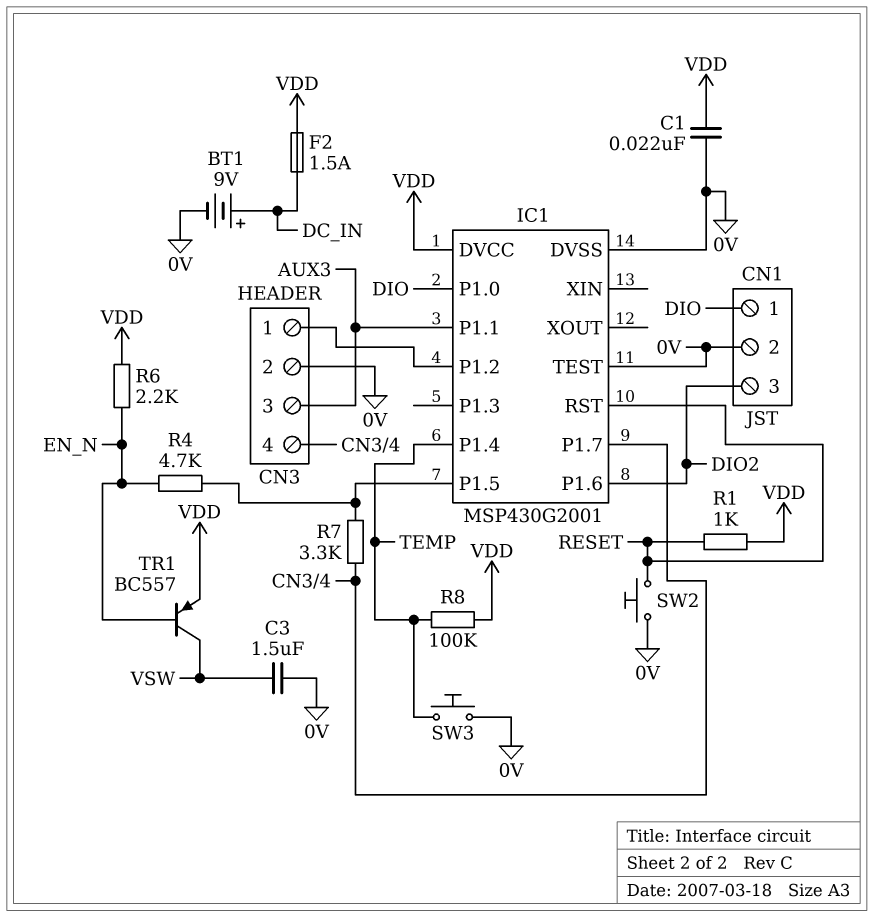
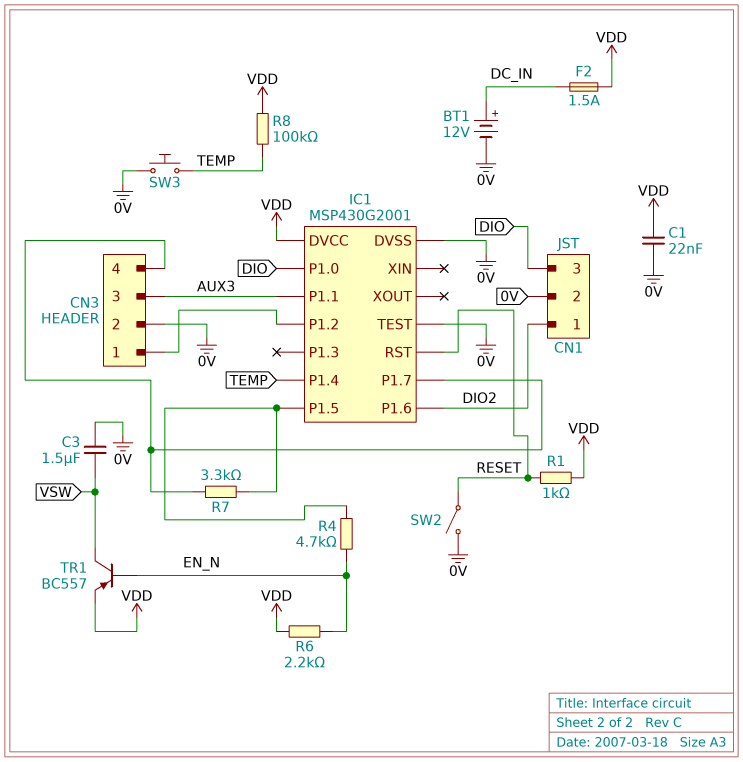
BT1: 9V (plus DC_IN, minus 0V) -> 12V (plus DC_IN, minus 0V)
CN1 pin 1: DIO -> DIO2
CN1 pin 3: DIO2 -> DIO
SW2: button (0V, RESET) -> switch (0V, RESET)

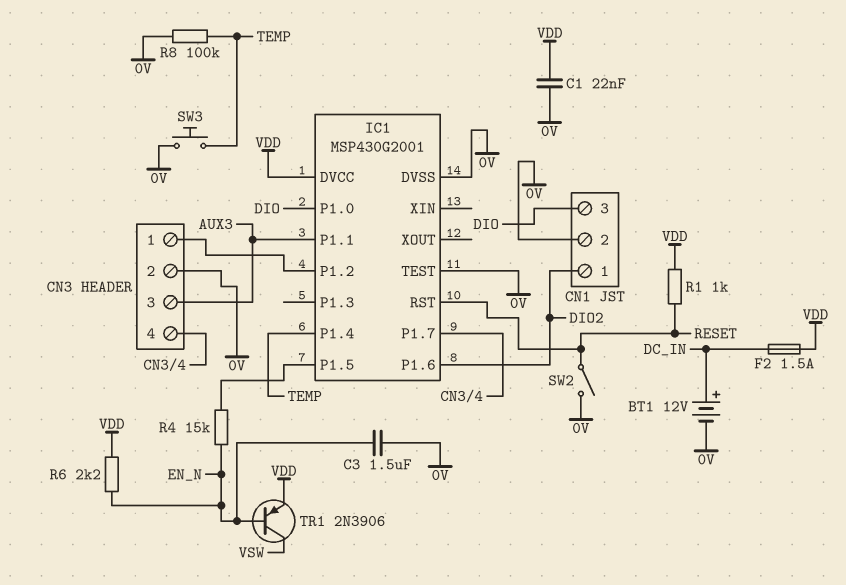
C3: 1.5uF (0V, VSW) -> 1.5uF (0V, EN_N)
R4: 4.7k (EN_N, IC1/P1.5) -> 15k (EN_N, IC1/P1.5)
R7: 3.3k (CN3/4, IC1/P1.5) -> none
R8: 100k (TEMP, VDD) -> 100k (0V, TEMP)
TR1: PNP BC557 (B EN_N, C VSW, E VDD) -> PNP 2N3906 (B EN_N, C VSW, E VDD)

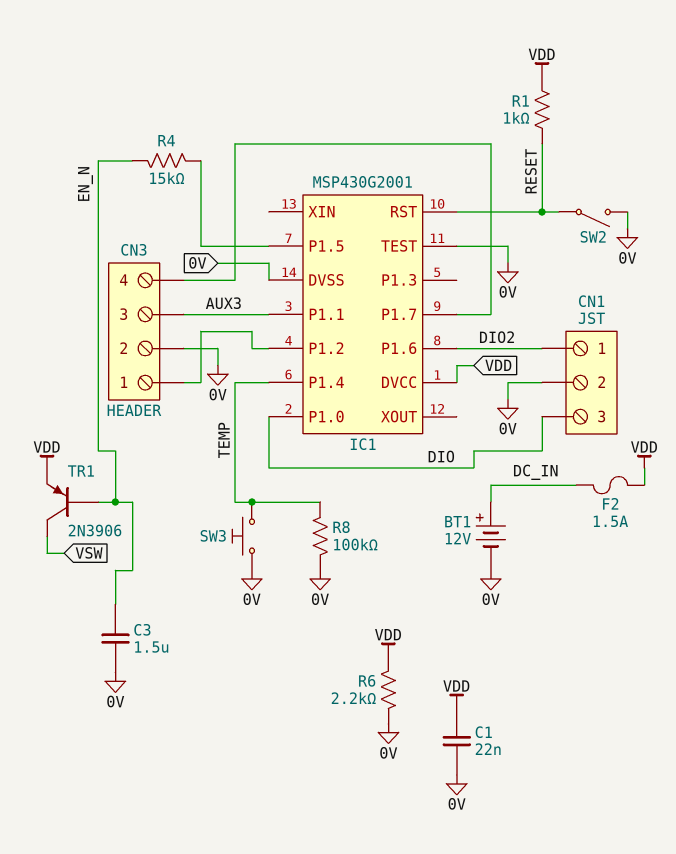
R6: 2.2k (EN_N, VDD) -> 2.2k (0V, VDD)

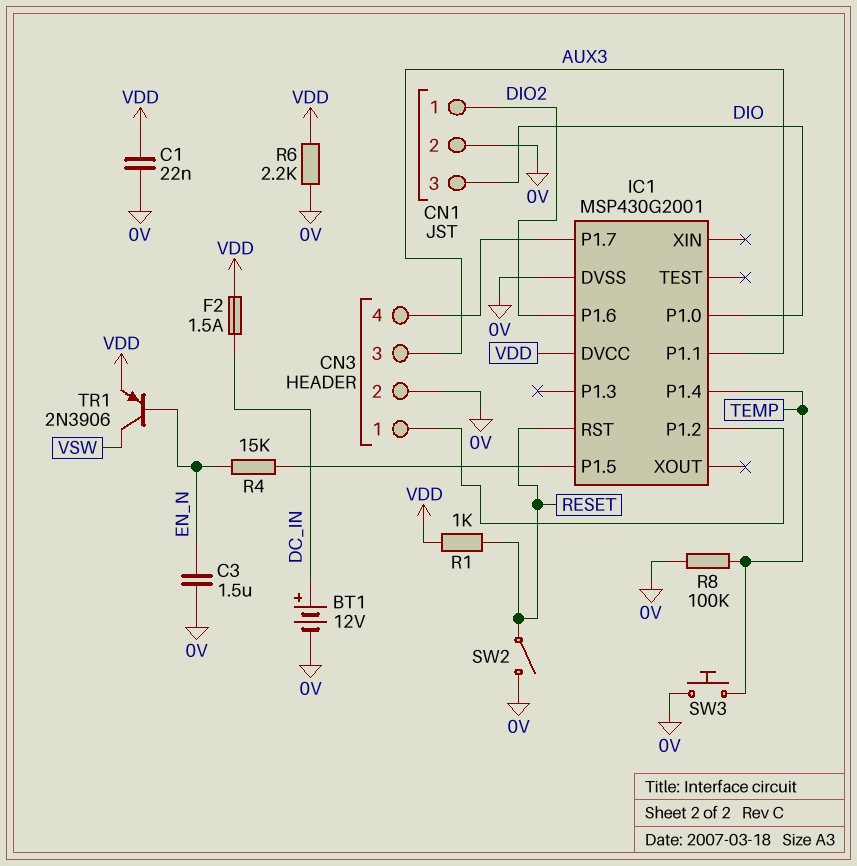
IC1 pin TEST: 0V -> none

